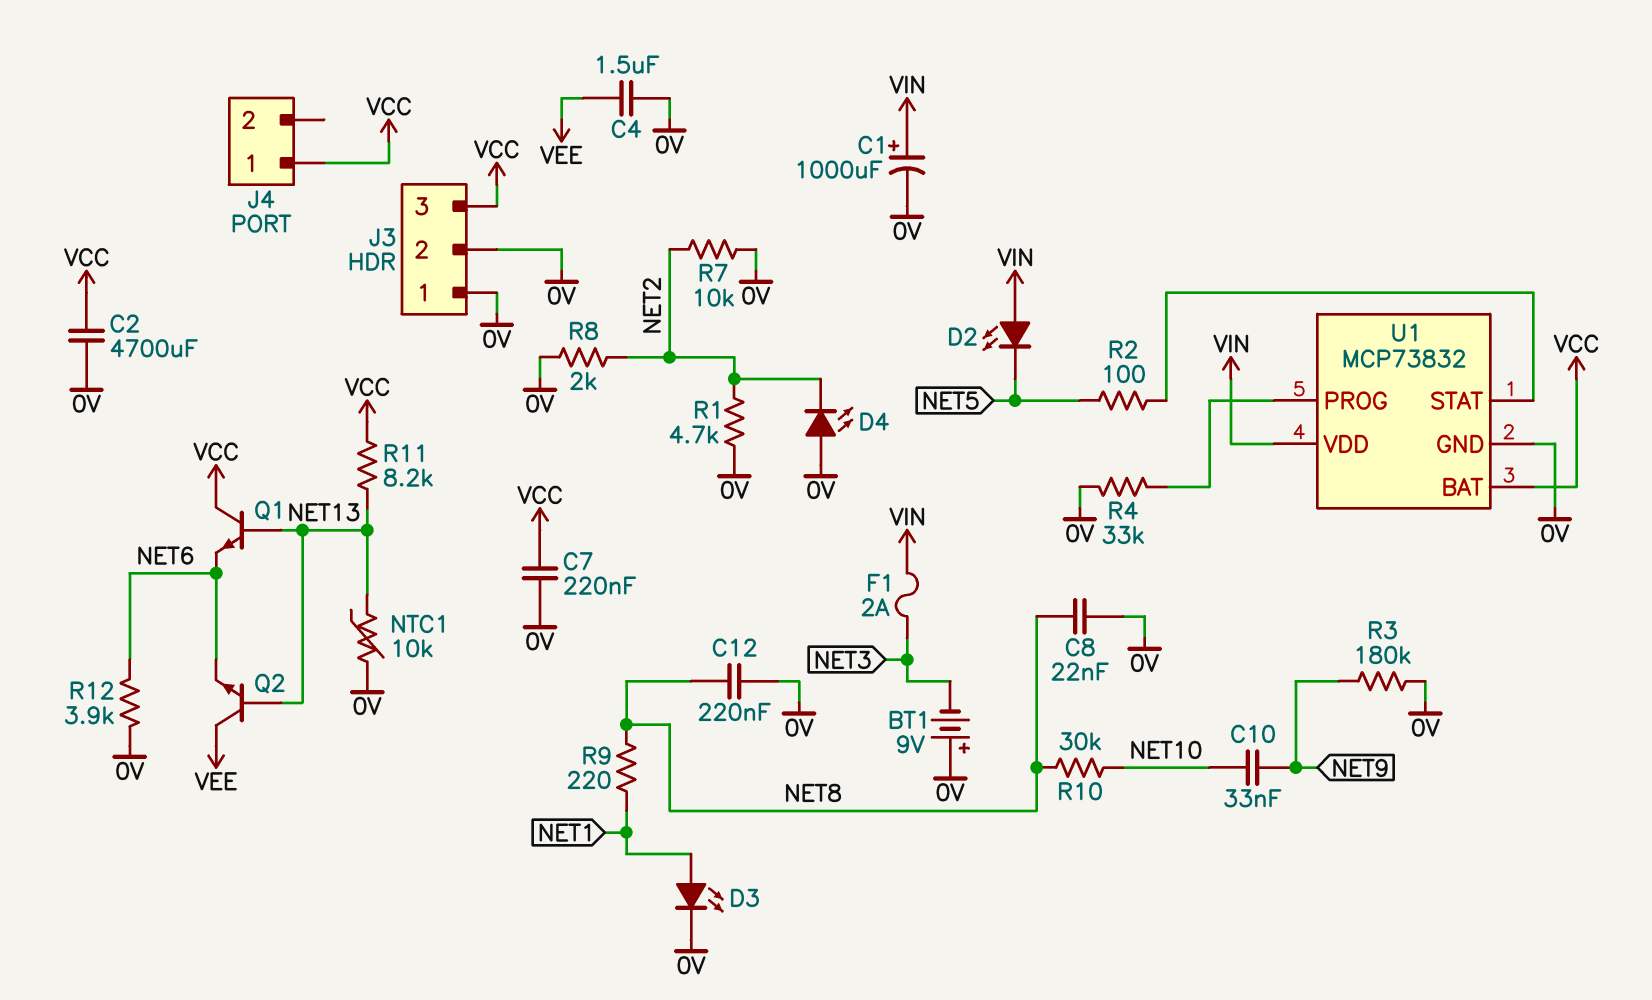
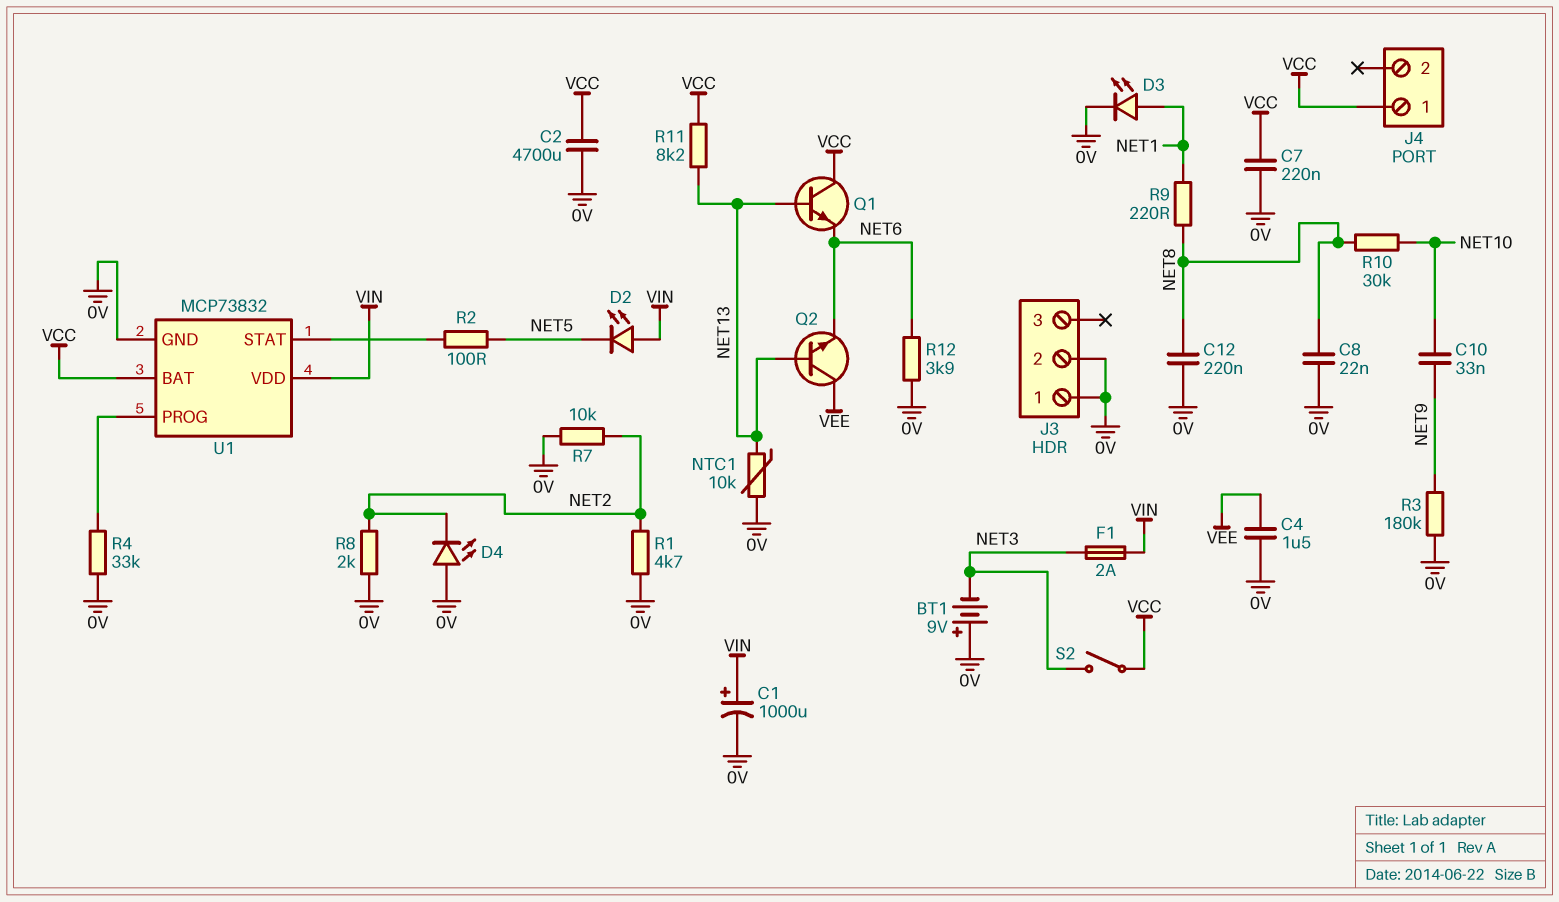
J3 pin 3: VCC -> none
S2: none -> switch (NET3, VCC)

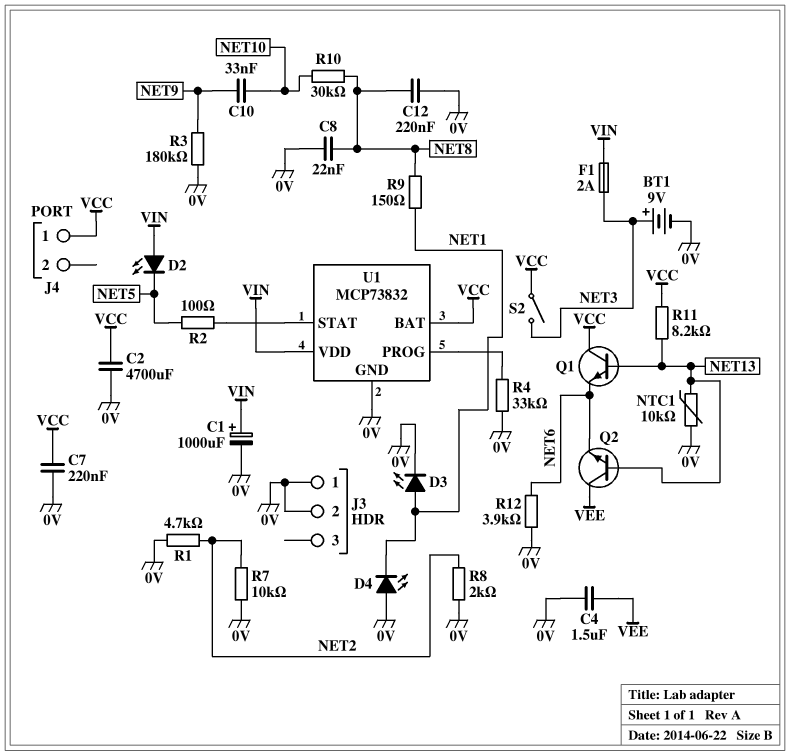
BT1: 9V (plus 0V, minus NET3) -> 9V (plus NET3, minus 0V)
D4: LED (A 0V, K NET2) -> LED (A 0V, K NET1)
R9: 220 (NET1, NET8) -> 150 (NET1, NET8)

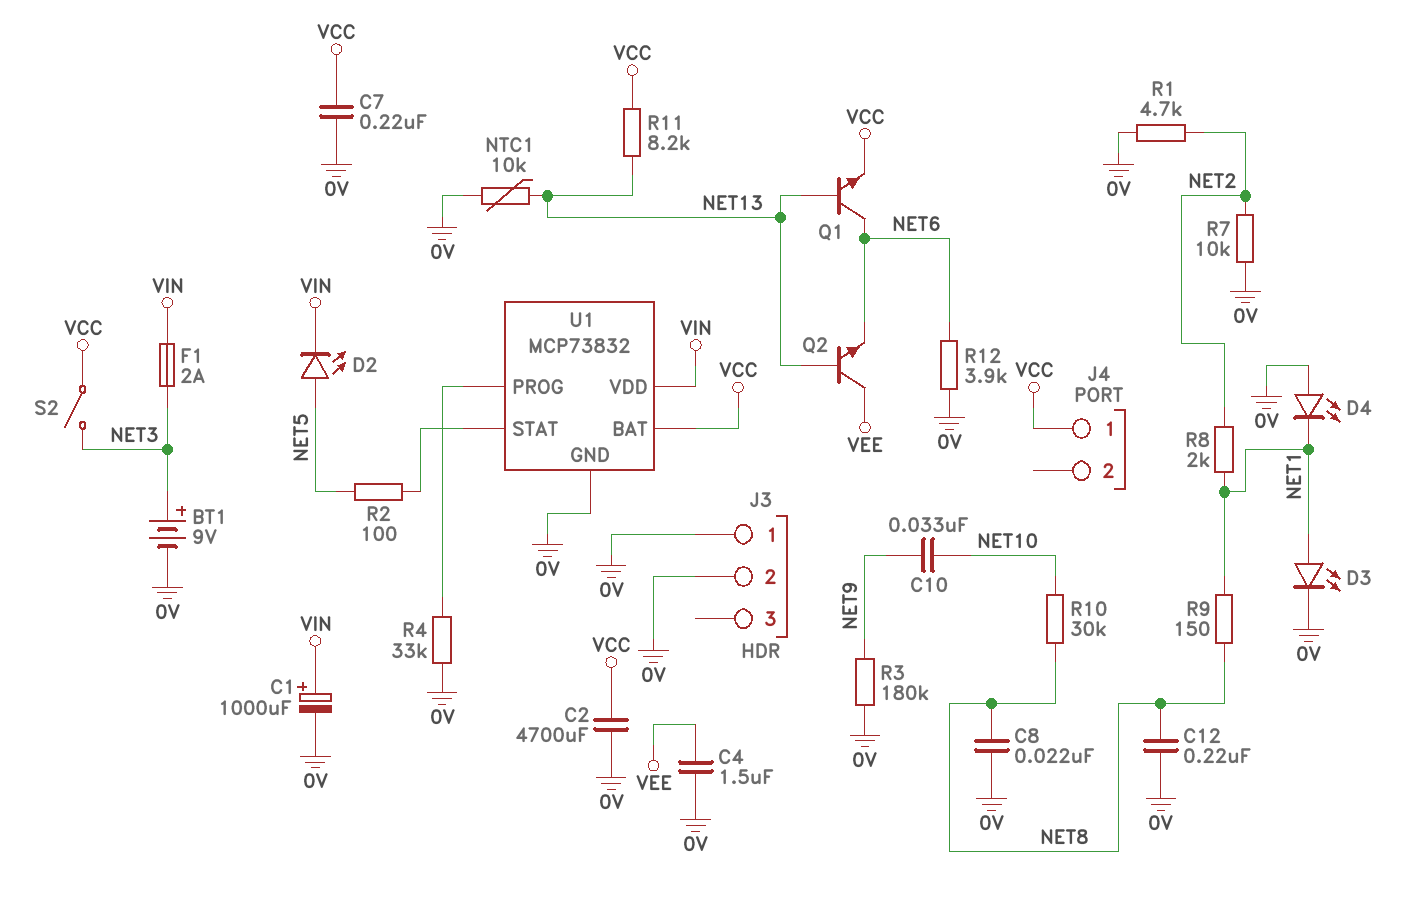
D2: LED (A VIN, K NET5) -> LED (A NET5, K VIN)
Q1: NPN (B NET13, C VCC, E NET6) -> NPN (B NET13, C NET6, E VCC)
R8: 2k (0V, NET2) -> 2k (NET1, NET2)

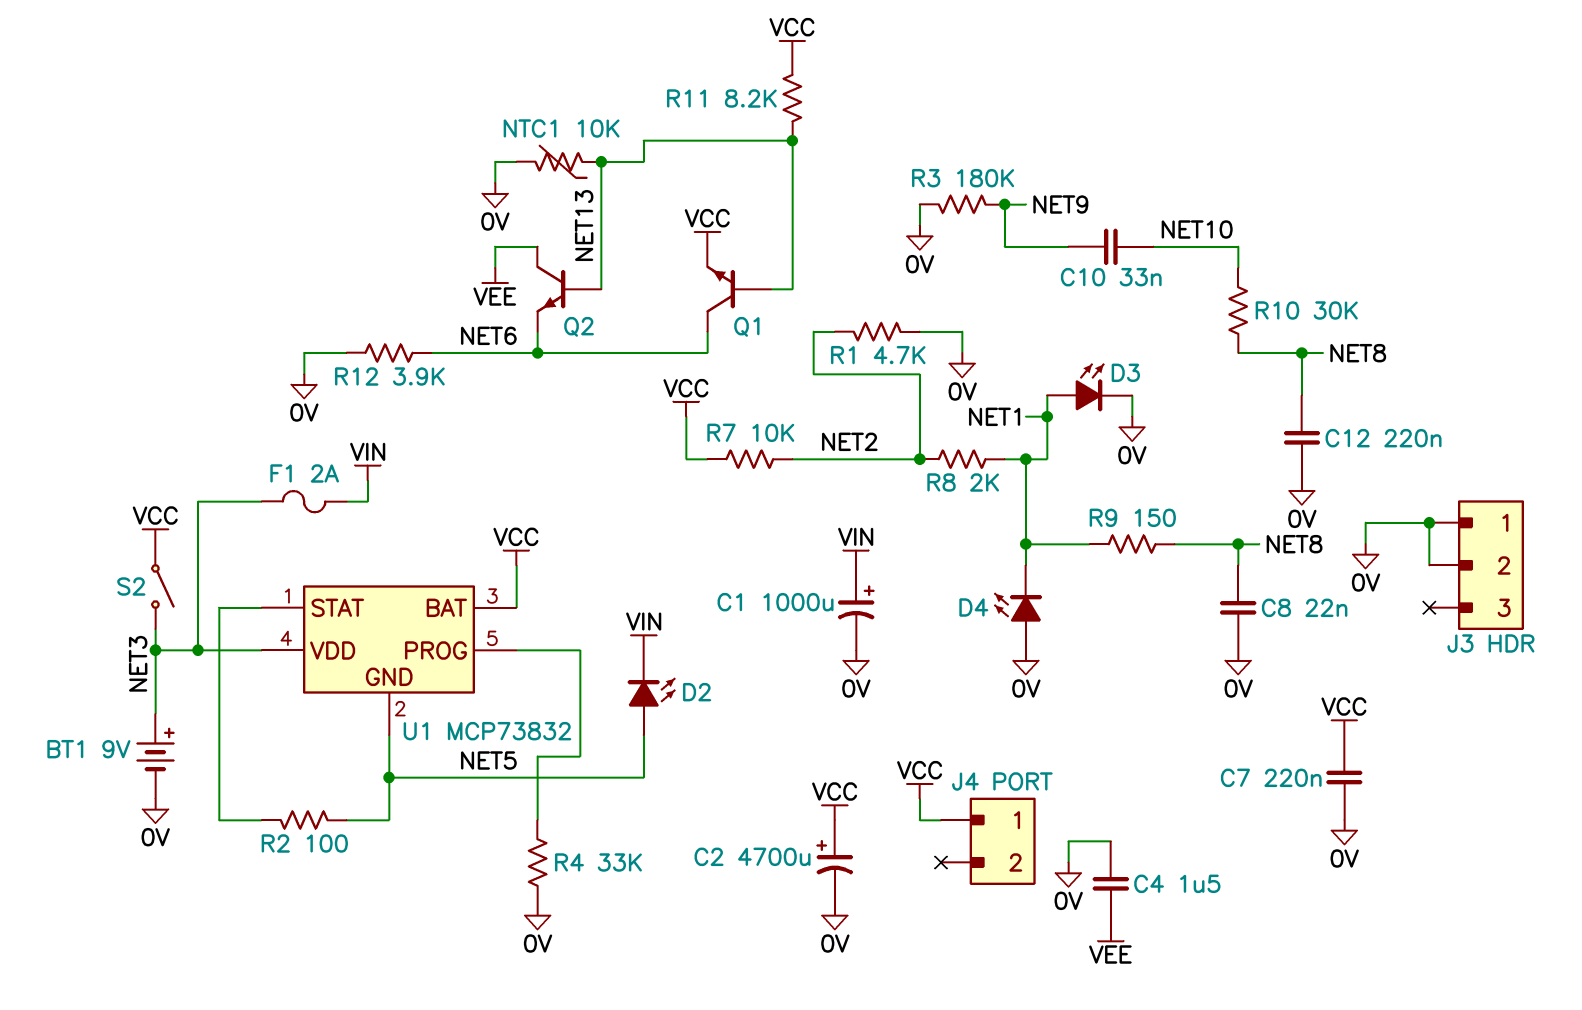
C2: 4700uF (0V, VCC) -> 4700uF (plus VCC, minus 0V)
R7: 10k (0V, NET2) -> 10k (NET2, VCC)
U1 pin GND: 0V -> NET5
U1 pin VDD: VIN -> NET3

